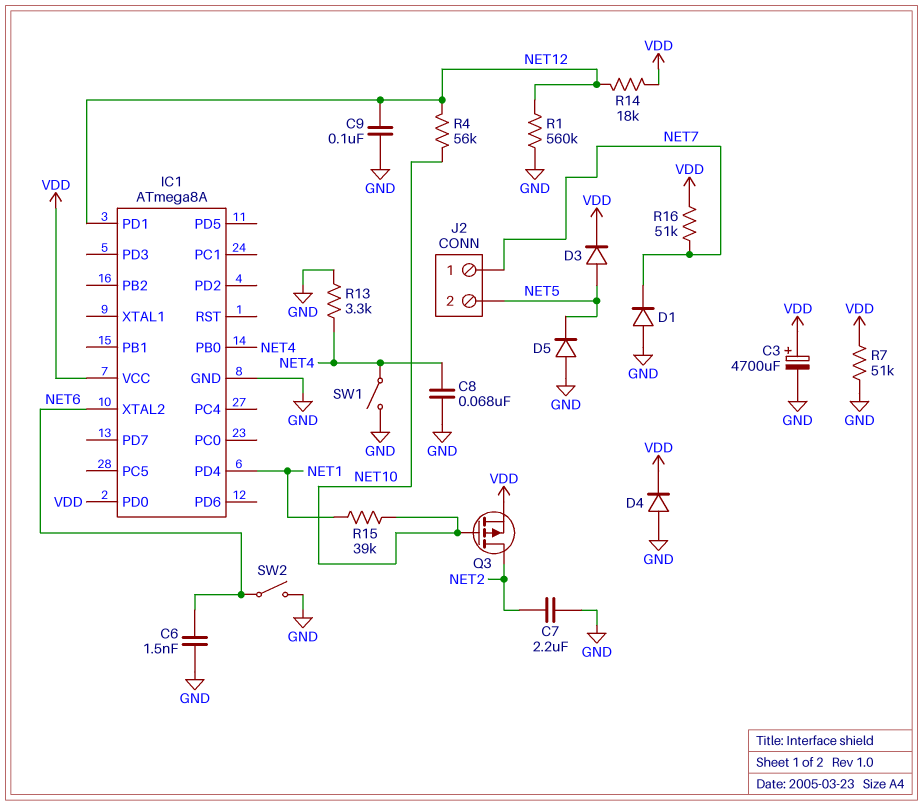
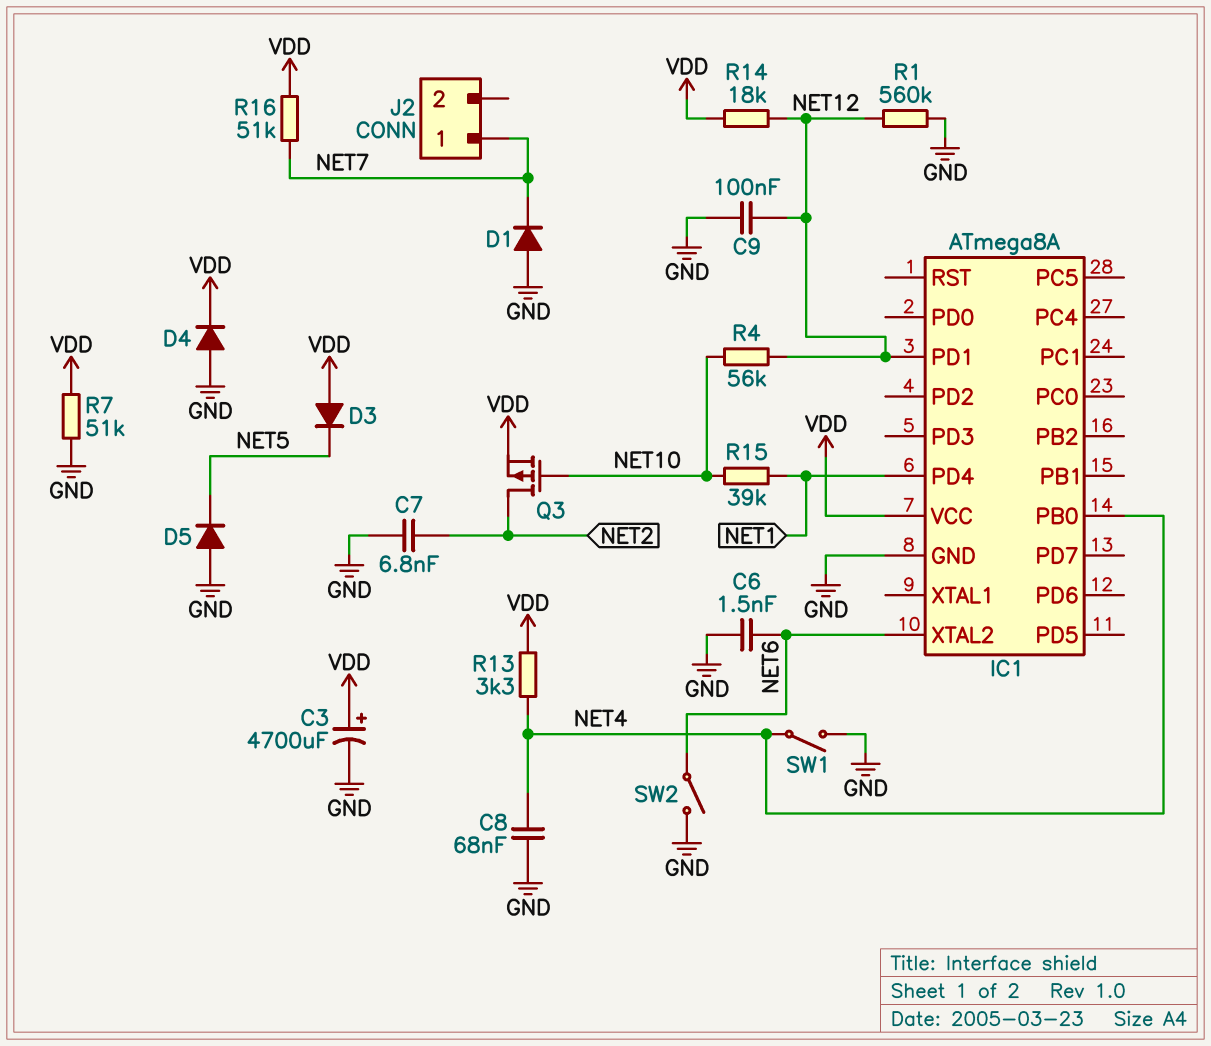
C7: 2.2uF (GND, NET2) -> 6.8nF (GND, NET2)
D3: diode (A NET5, K VDD) -> diode (A VDD, K NET5)
IC1 pin PD0: VDD -> none
J2 pin 2: NET5 -> none
R13: 3.3k (GND, NET4) -> 3.3k (NET4, VDD)

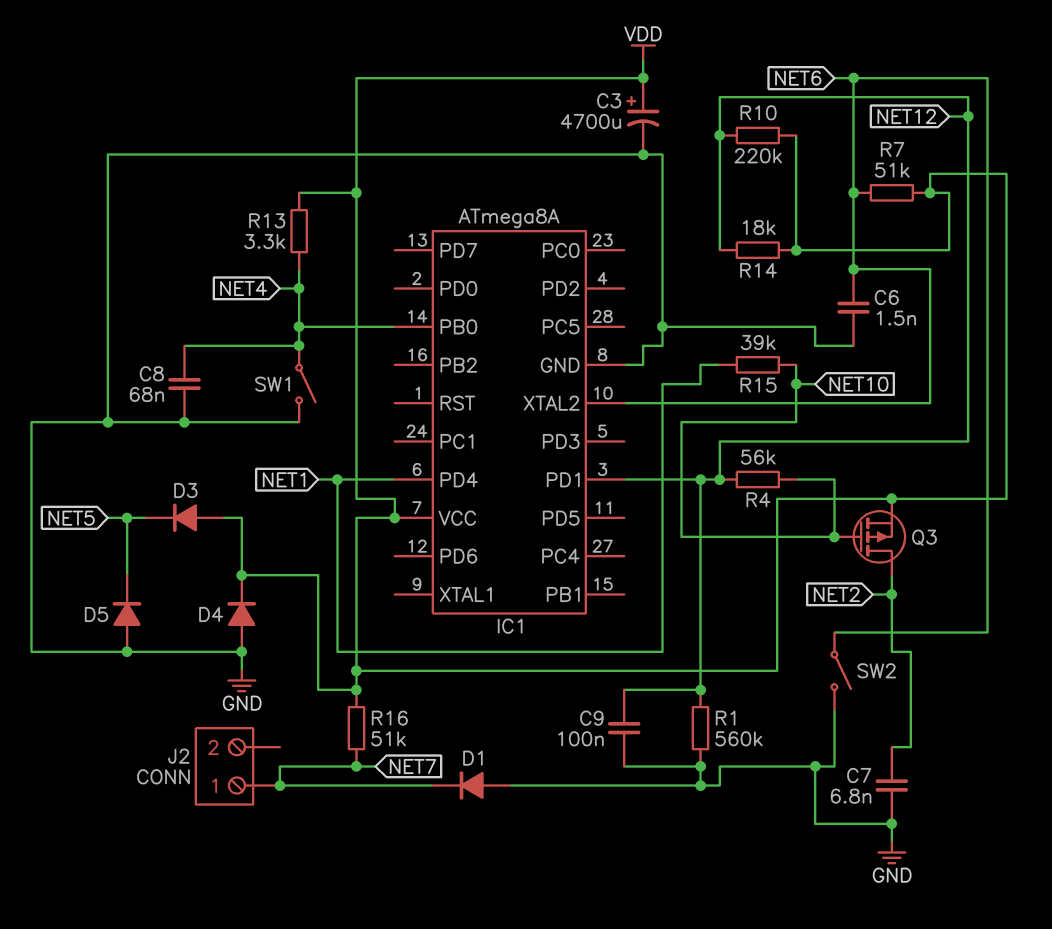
R7: 51k (GND, VDD) -> 51k (NET6, VDD)
R10: none -> 220k (NET12, VDD)

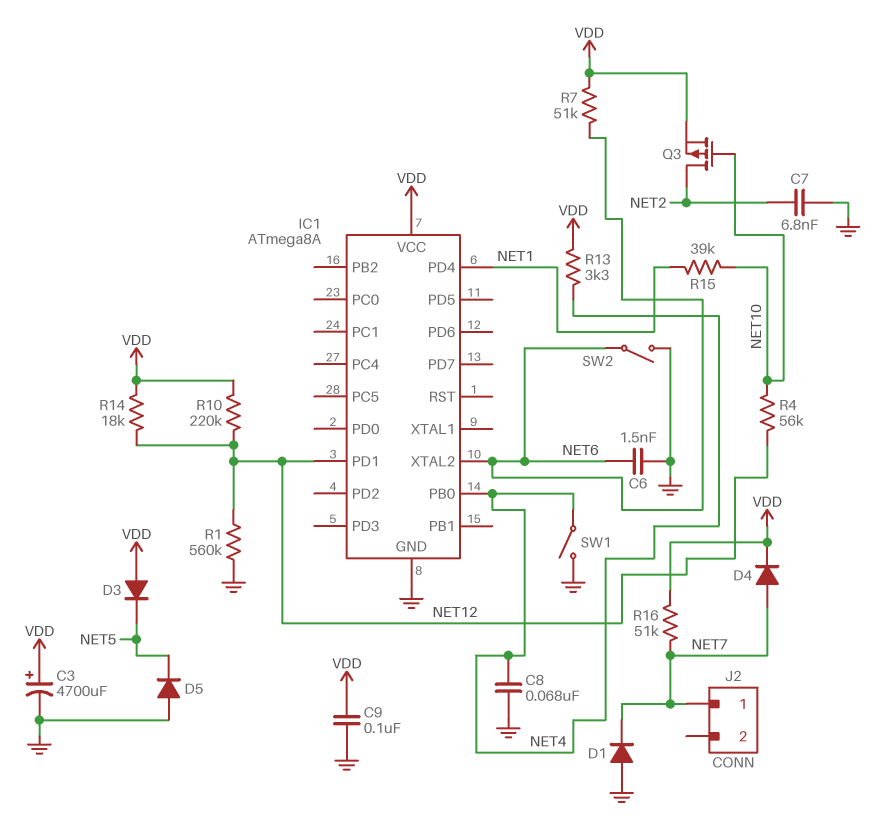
C9: 100nF (GND, NET12) -> 100nF (GND, VDD)
D4: diode (A GND, K VDD) -> diode (A NET7, K VDD)

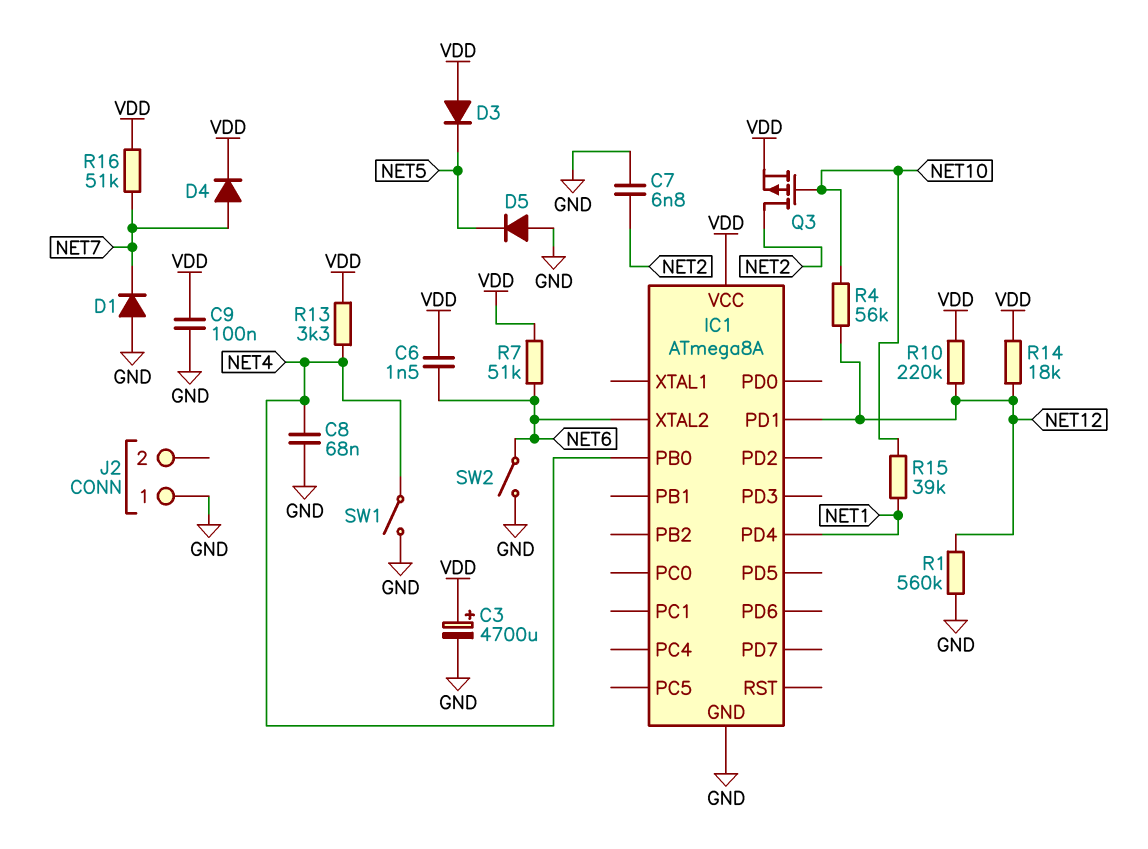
C6: 1.5nF (GND, NET6) -> 1.5nF (NET6, VDD)
J2 pin 1: NET7 -> GND

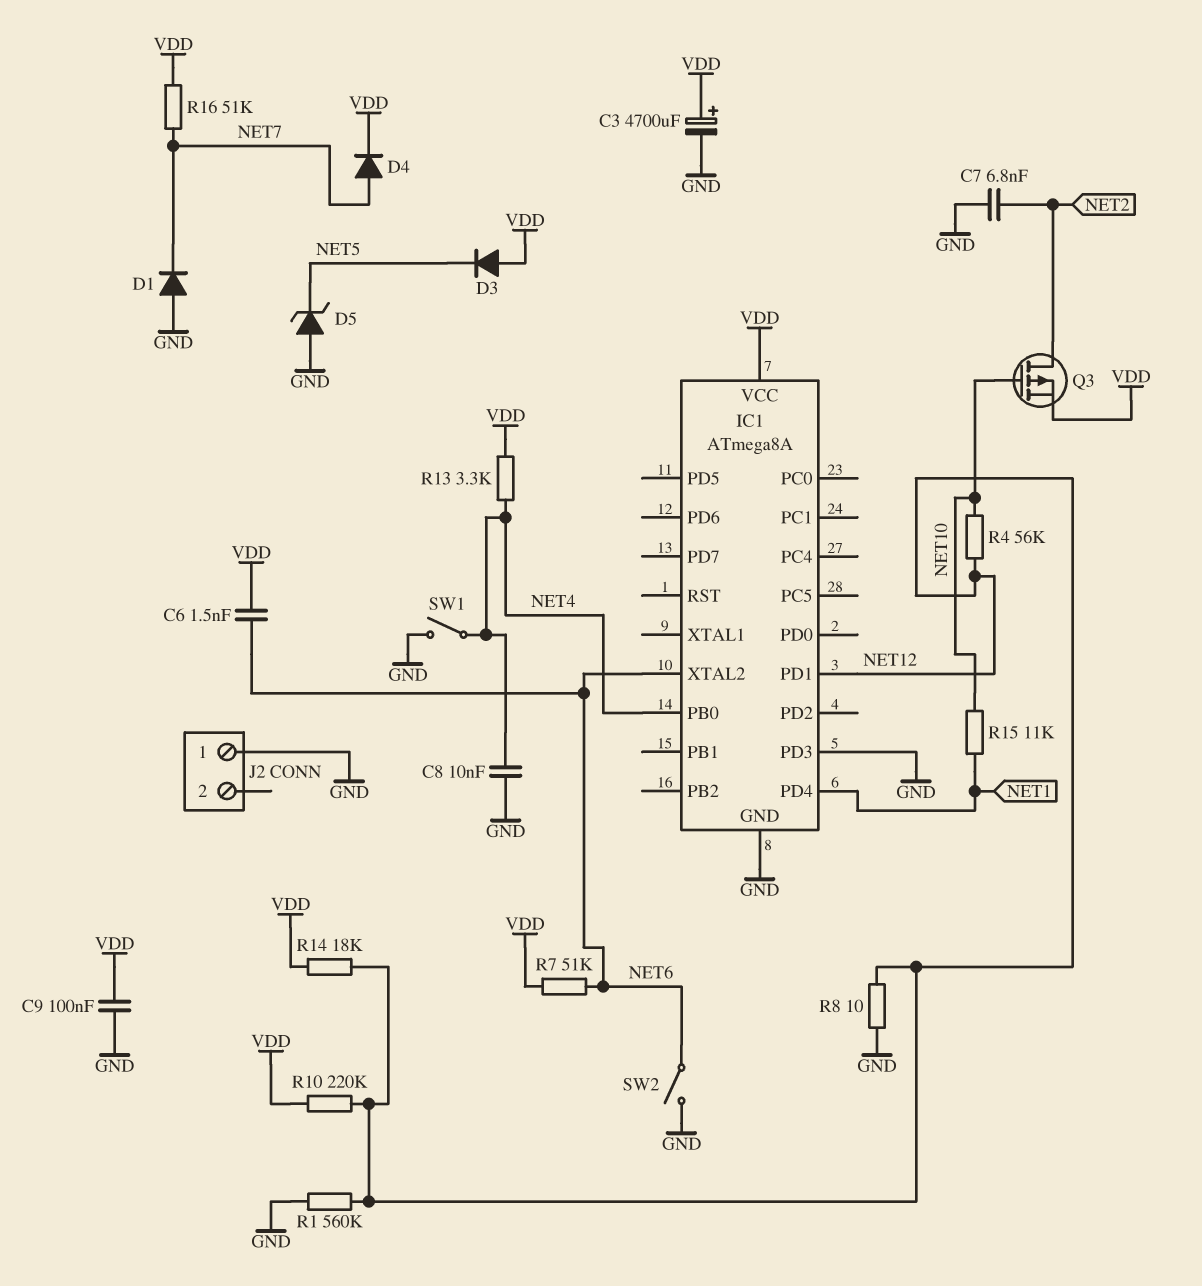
C8: 68nF (GND, NET4) -> 10nF (GND, NET4)
D5: diode (A GND, K NET5) -> zener (A GND, K NET5)
IC1 pin PD3: none -> GND
R8: none -> 10 (GND, NET12)
R15: 39k (NET1, NET10) -> 11k (NET1, NET10)

